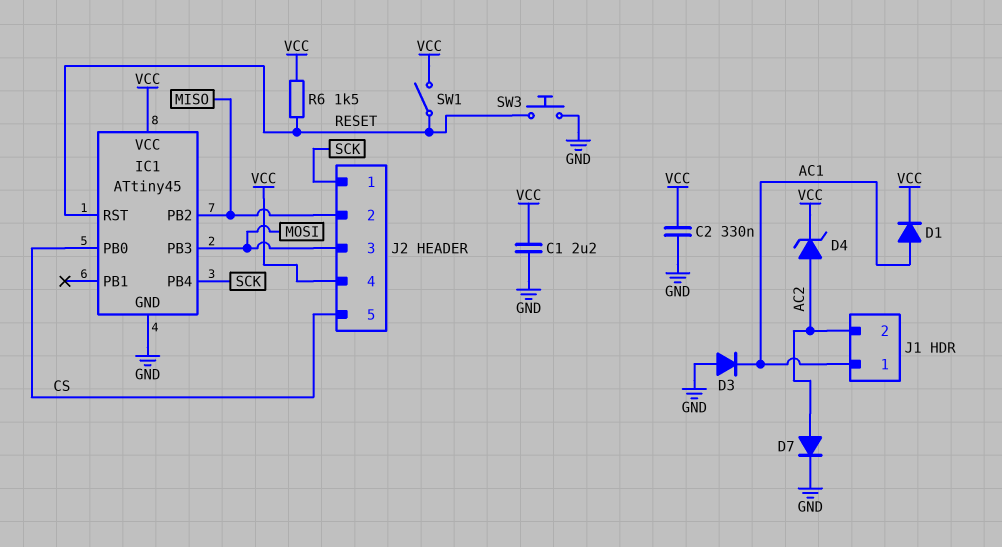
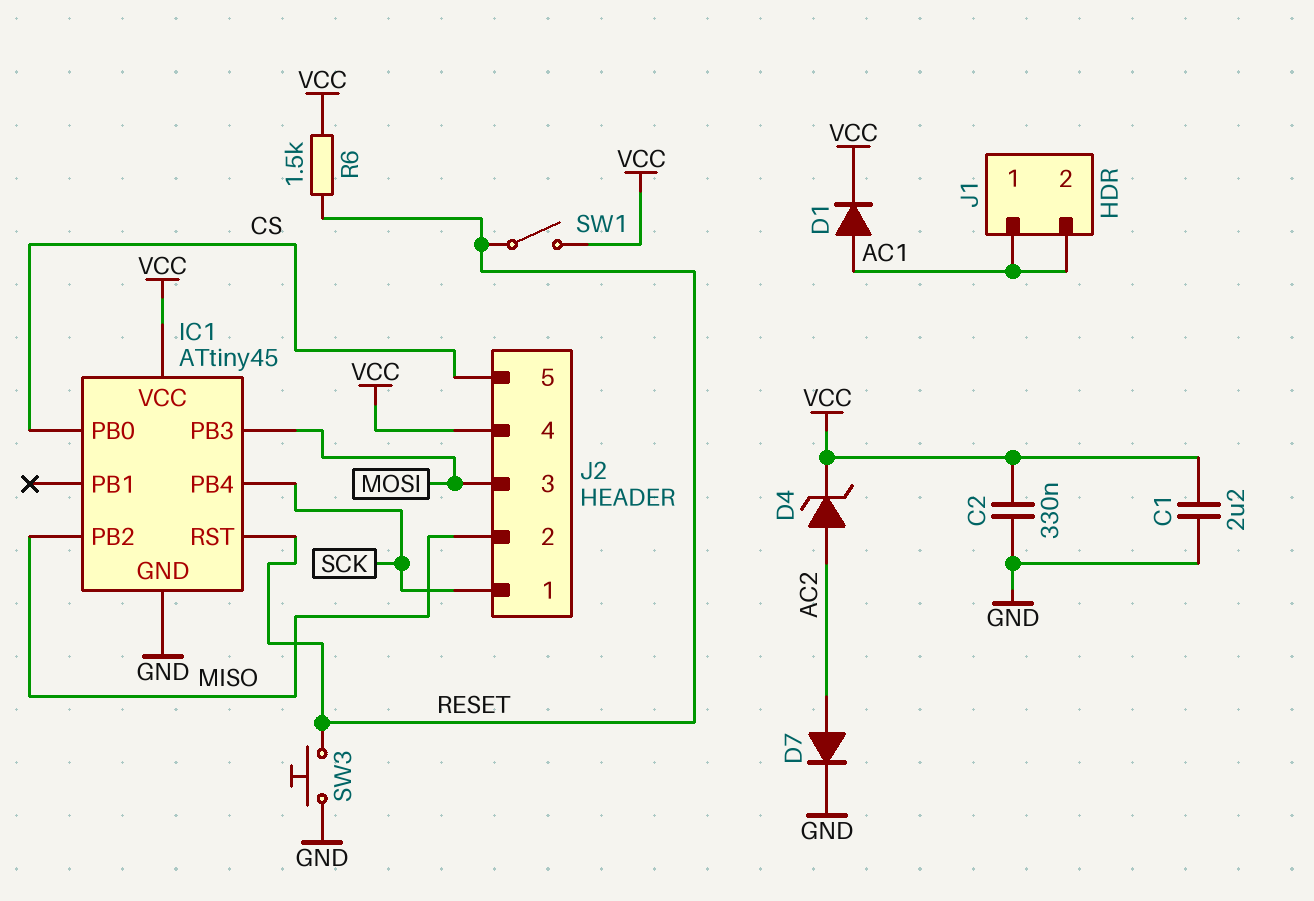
D3: diode (A GND, K AC1) -> none
J1 pin 2: AC2 -> AC1

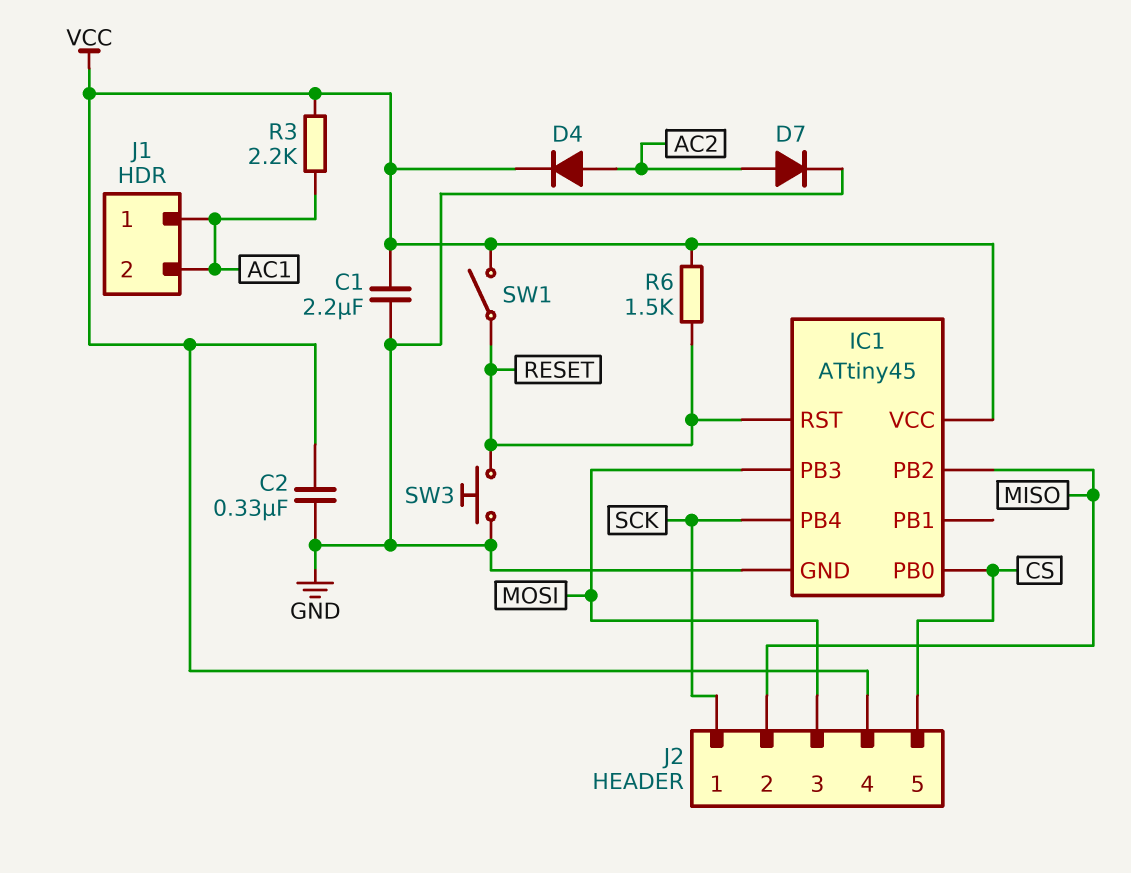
D1: diode (A AC1, K VCC) -> none
D4: zener (A AC2, K VCC) -> diode (A AC2, K VCC)
R3: none -> 2.2k (AC1, VCC)

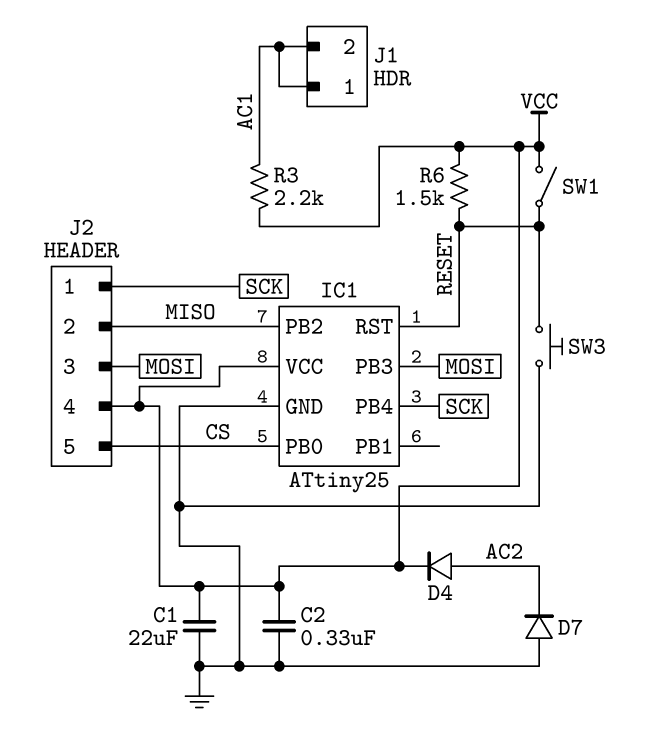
C1: 2.2uF (GND, VCC) -> 22uF (GND, VCC)
D7: diode (A AC2, K GND) -> diode (A GND, K AC2)
IC1: ATtiny45 -> ATtiny25

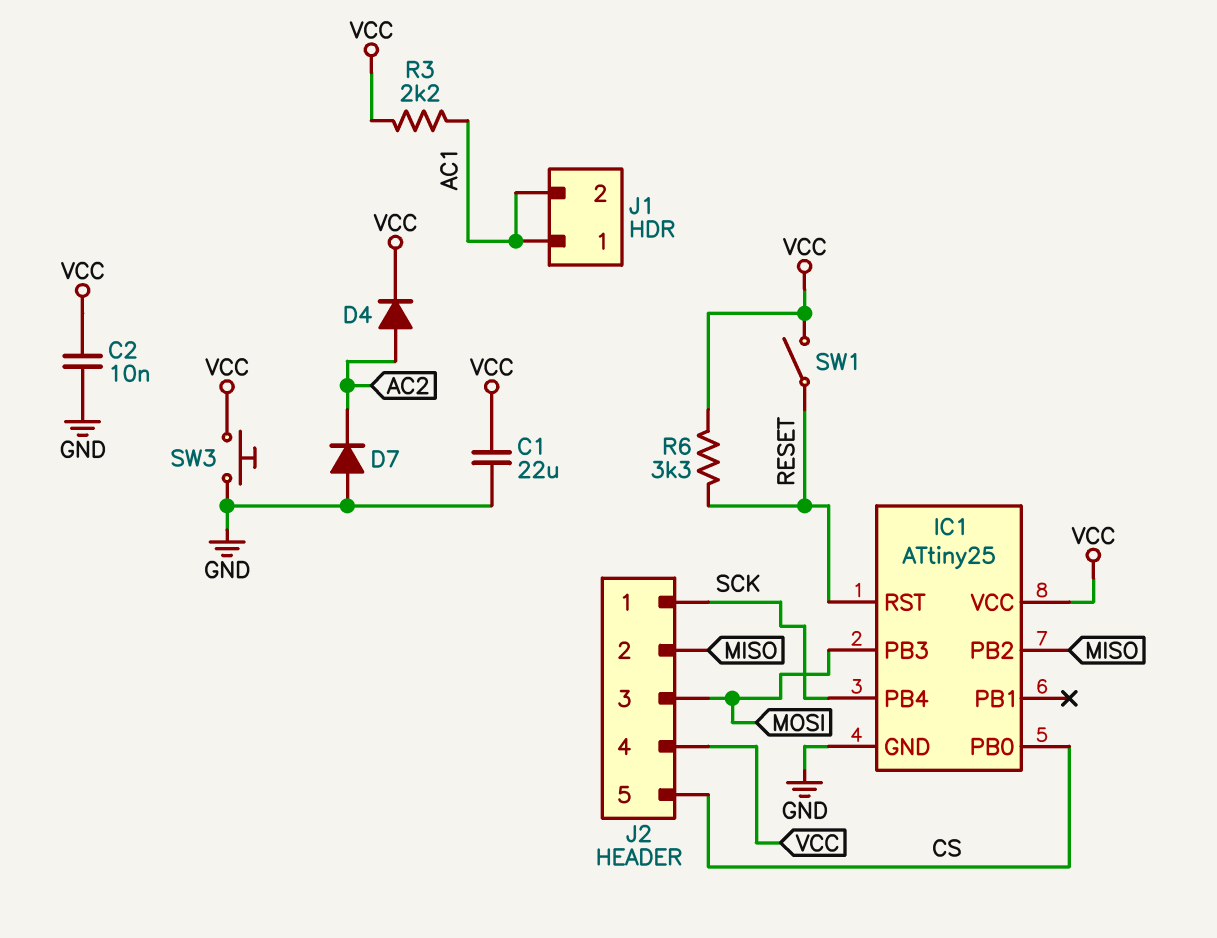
C2: 330nF (GND, VCC) -> 10nF (GND, VCC)
R6: 1.5k (RESET, VCC) -> 3.3k (RESET, VCC)
SW3: button (GND, RESET) -> button (GND, VCC)

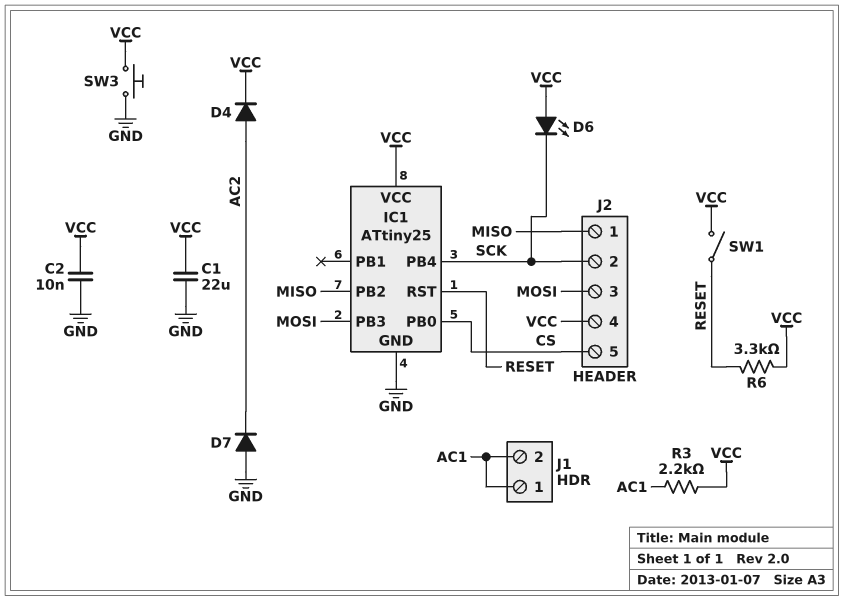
D6: none -> LED (A VCC, K SCK)
J2 pin 1: SCK -> MISO
J2 pin 2: MISO -> SCK

